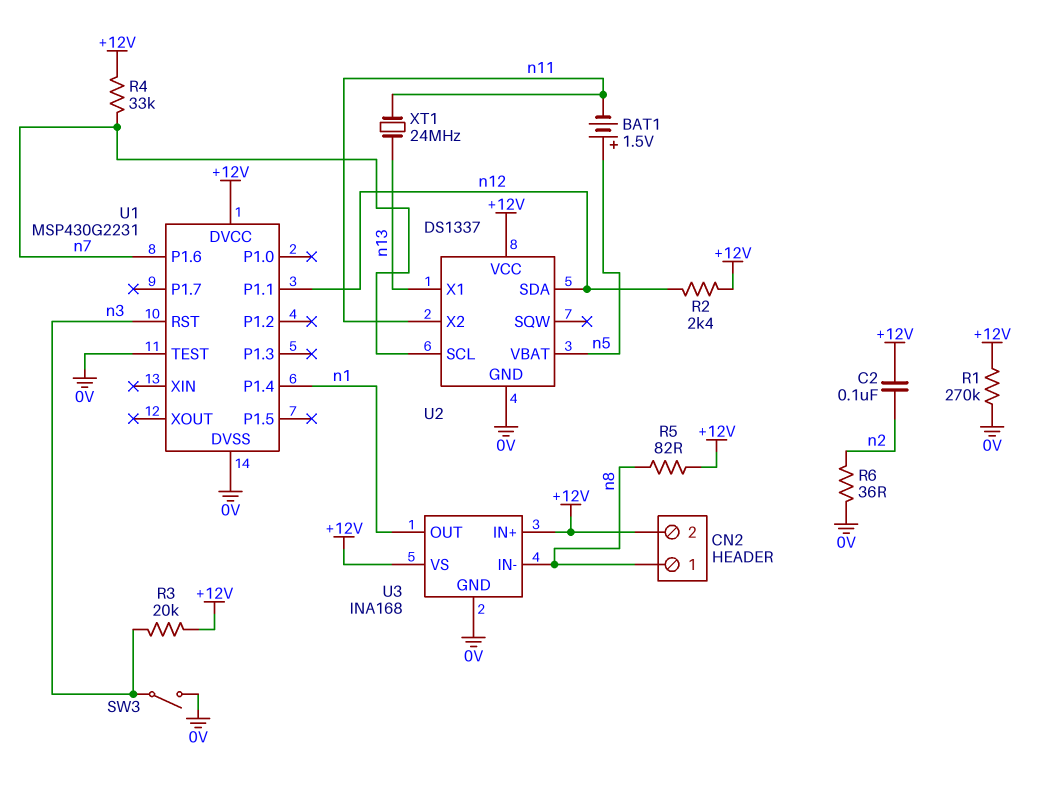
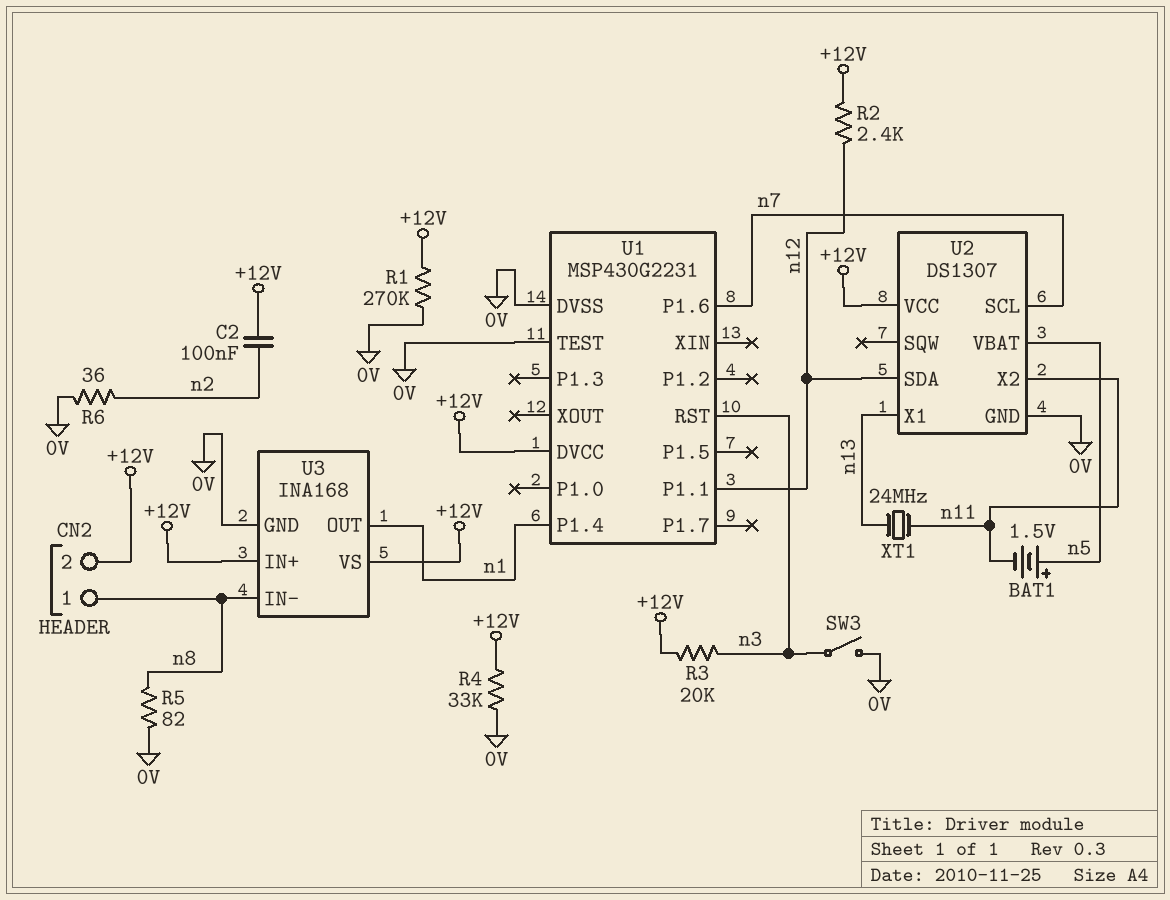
R4: 33k (+12V, n7) -> 33k (+12V, 0V)
R5: 82 (+12V, n8) -> 82 (0V, n8)
U2: DS1337 -> DS1307

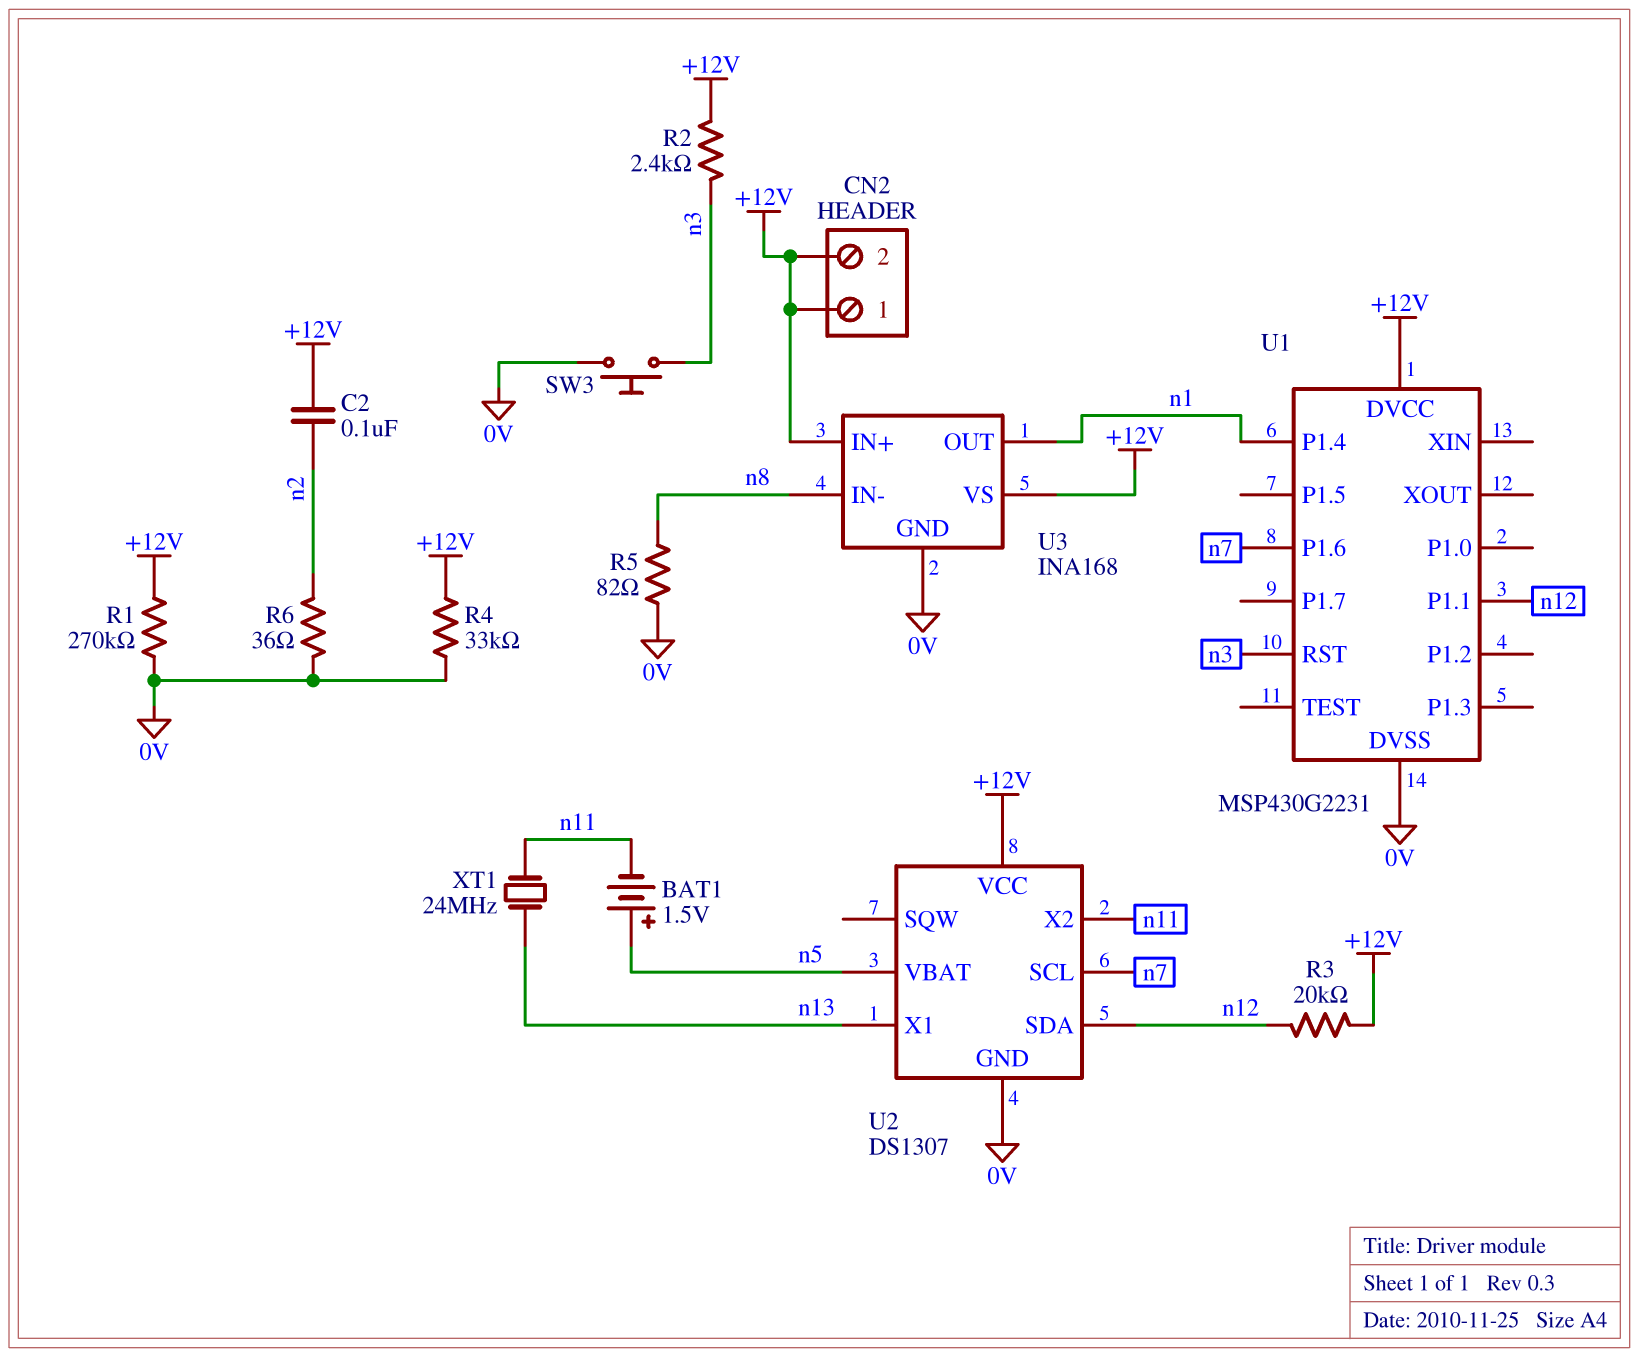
CN2 pin 1: n8 -> +12V
R2: 2.4k (+12V, n12) -> 2.4k (+12V, n3)
R3: 20k (+12V, n3) -> 20k (+12V, n12)
SW3: switch (0V, n3) -> button (0V, n3)
U1 pin TEST: 0V -> none

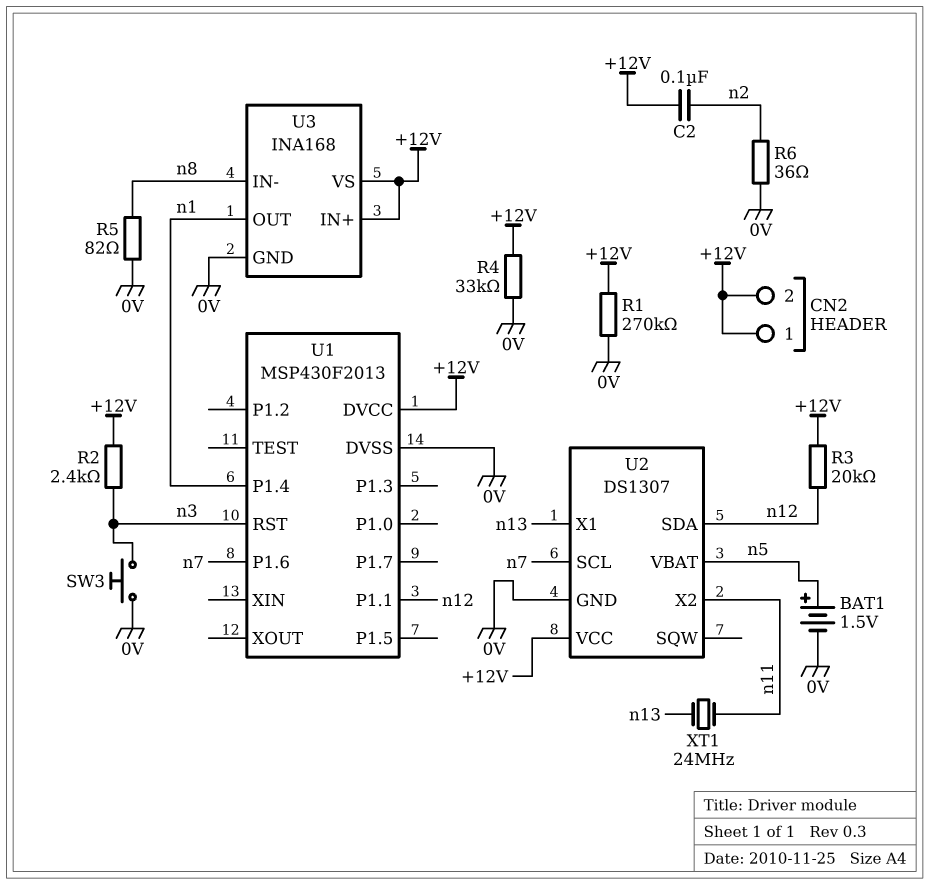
BAT1: 1.5V (plus n5, minus n11) -> 1.5V (plus n5, minus 0V)
U1: MSP430G2231 -> MSP430F2013

